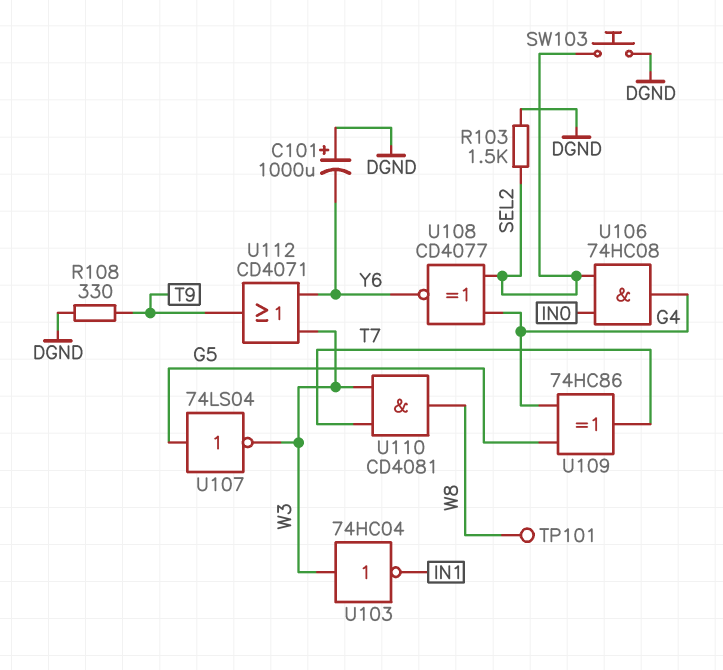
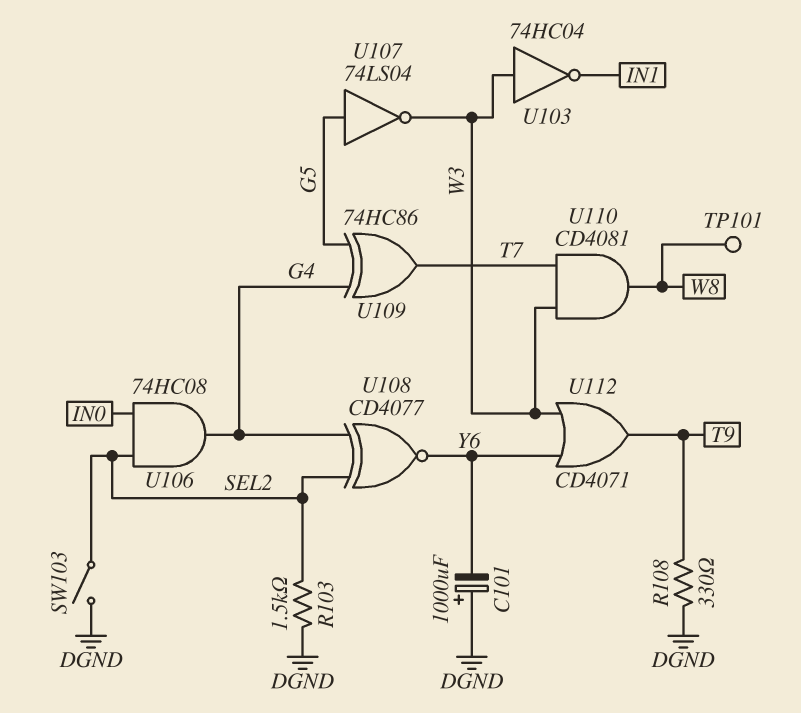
SW103: button (DGND, SEL2) -> switch (DGND, SEL2)

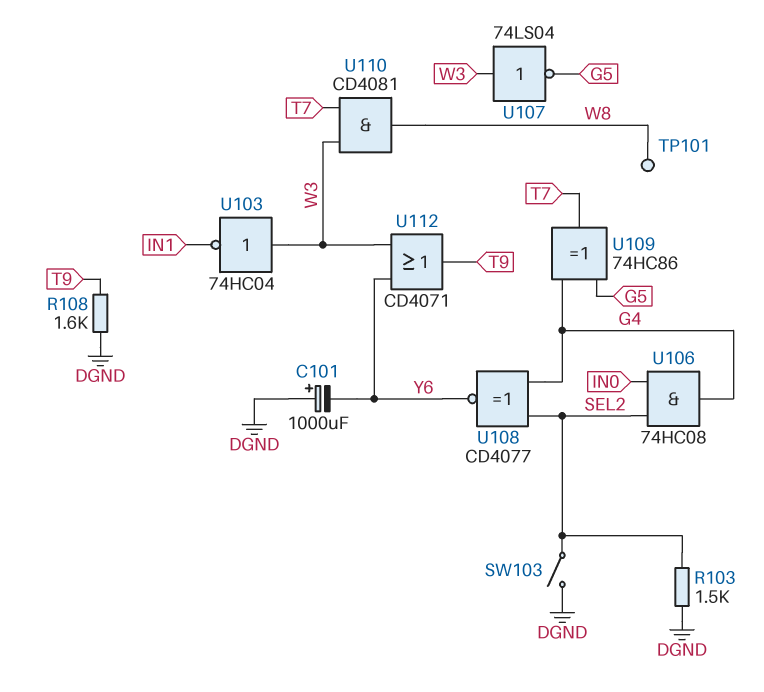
R108: 330 (DGND, T9) -> 1.6k (DGND, T9)
U107: NOT 74LS04 (in G5, out W3) -> NOT 74LS04 (in W3, out G5)

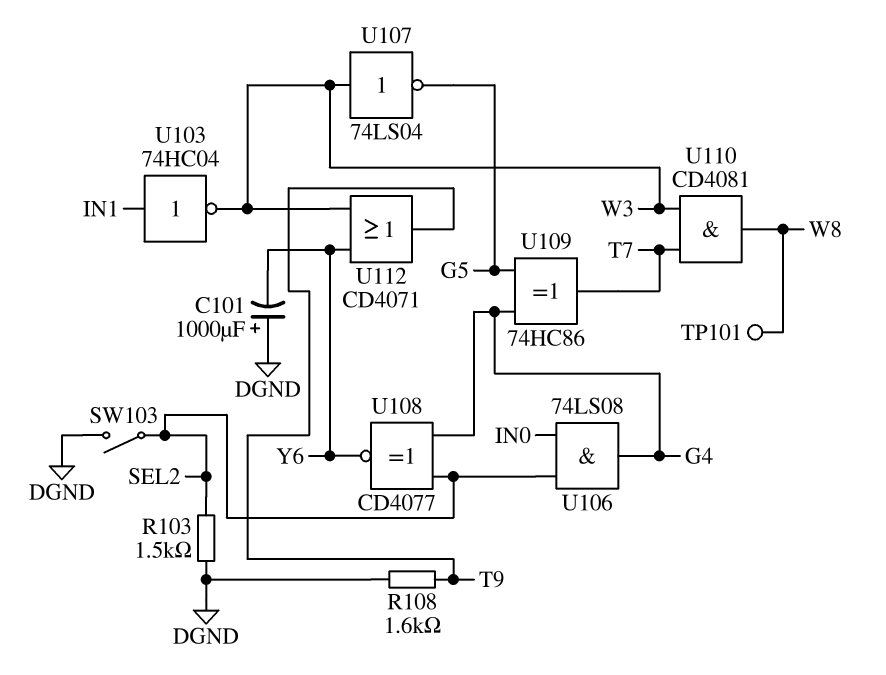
U103: NOT 74HC04 (in W3, out IN1) -> NOT 74HC04 (in IN1, out W3)
U106: AND 74HC08 (in IN0, in SEL2, out G4) -> AND 74LS08 (in IN0, in SEL2, out G4)

